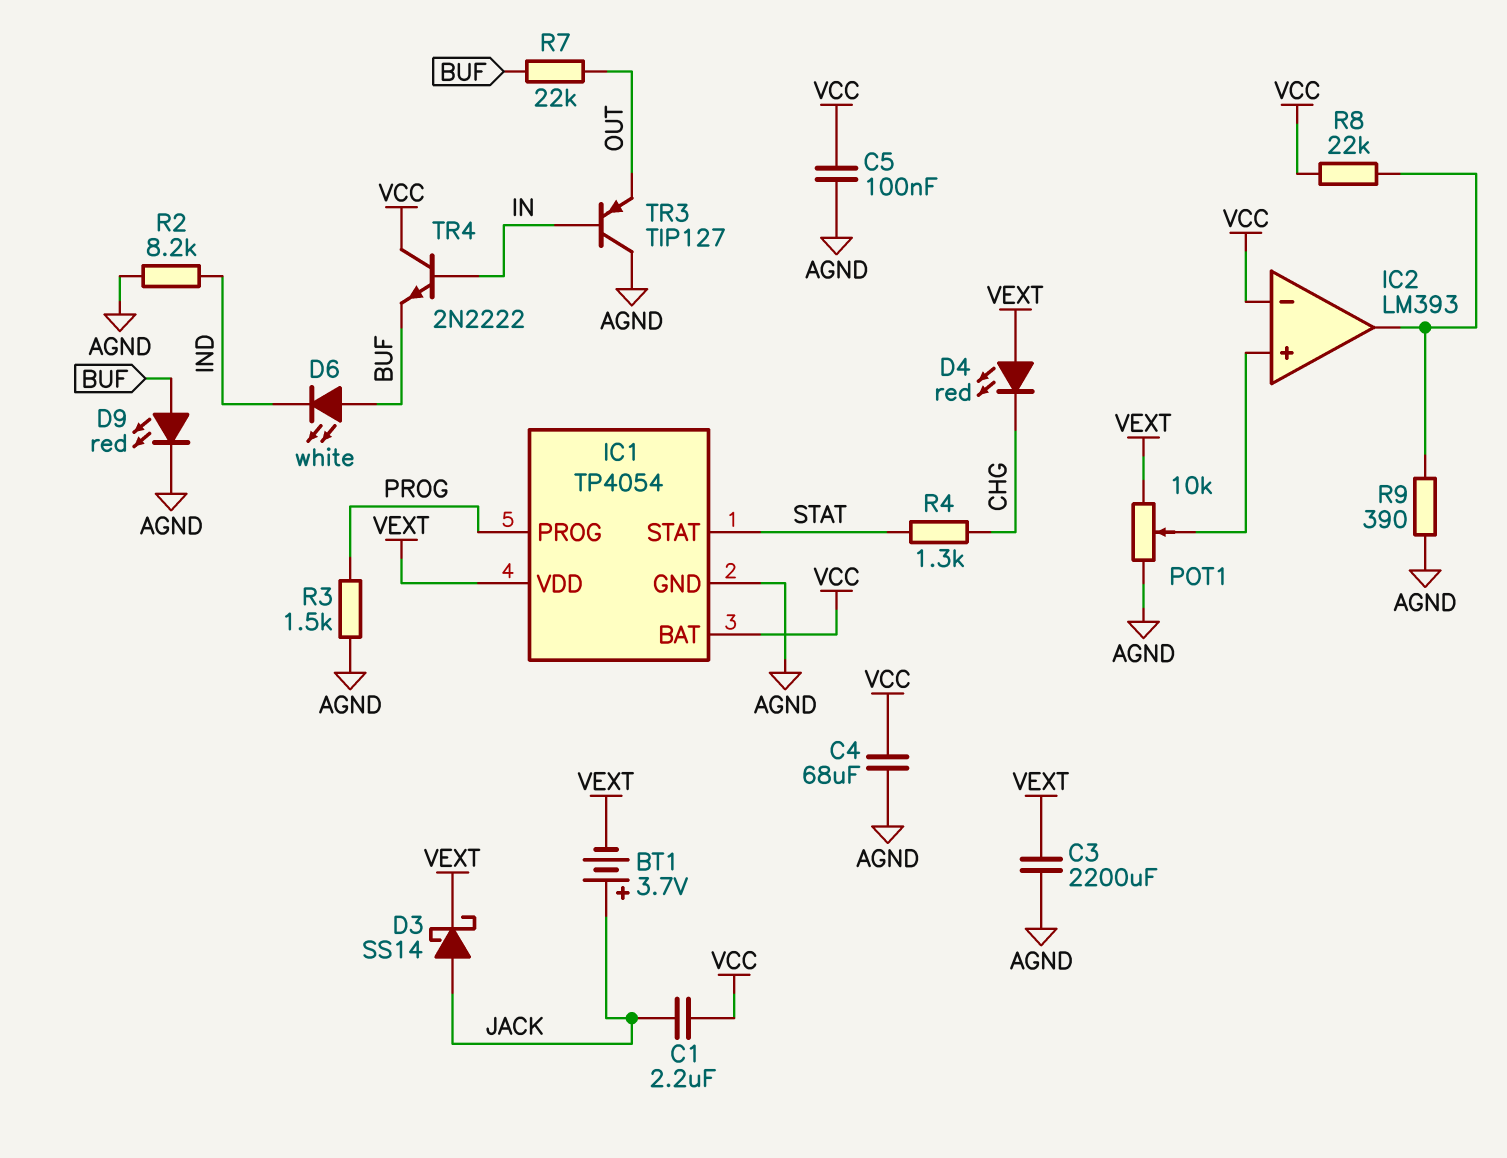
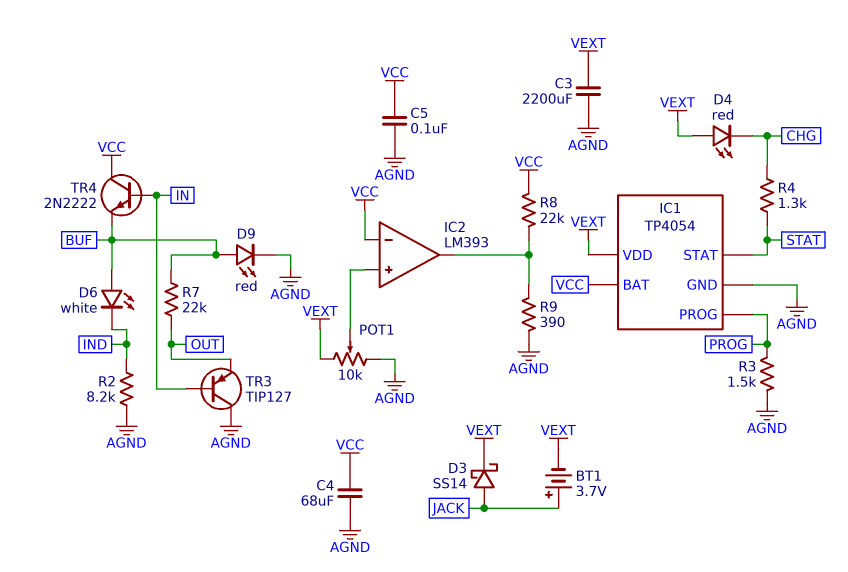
C1: 2.2uF (JACK, VCC) -> none

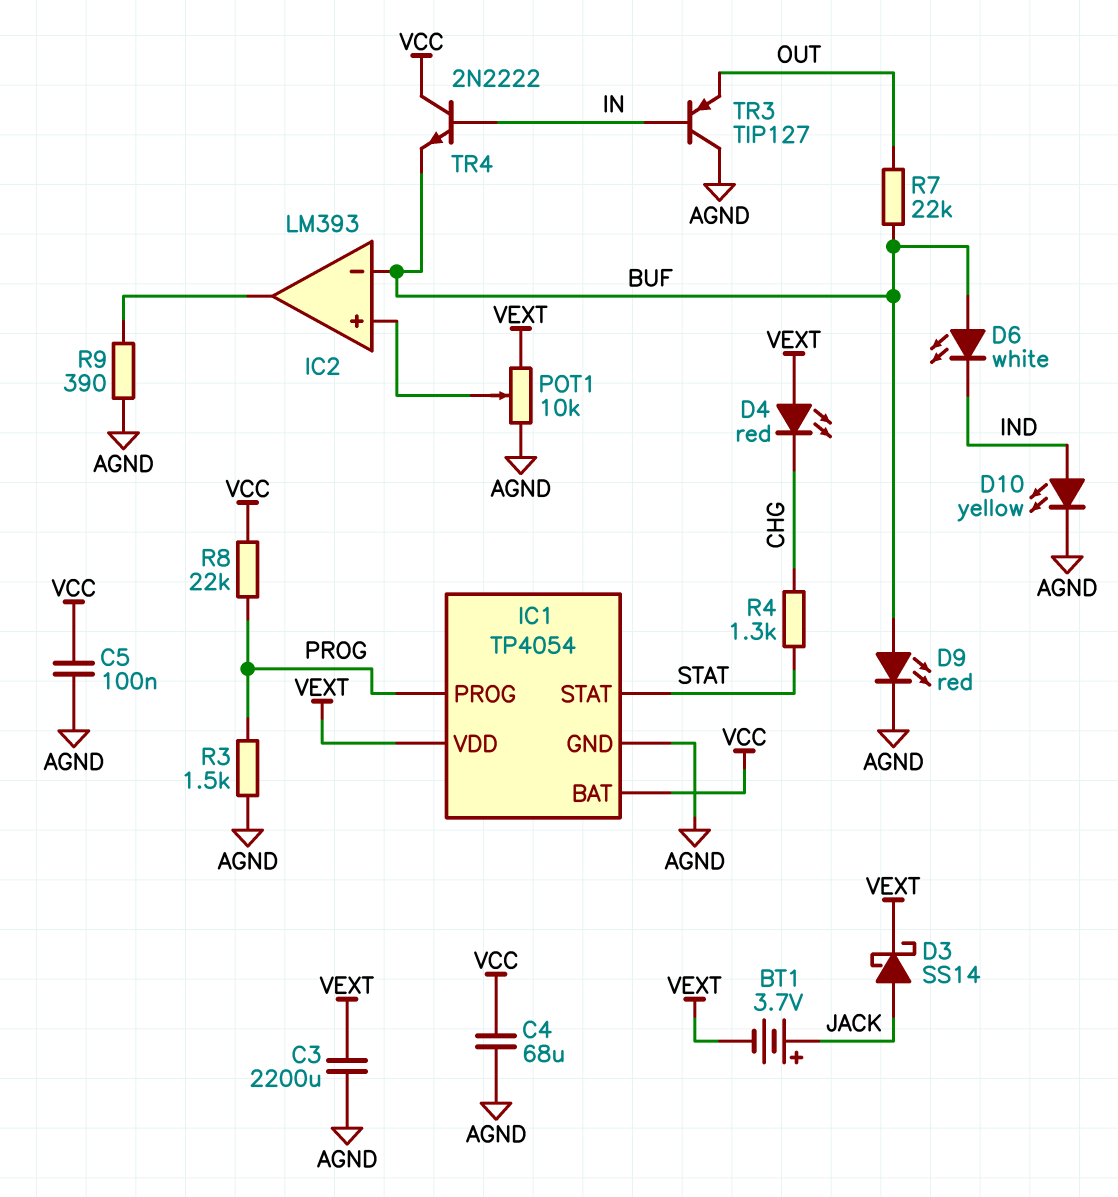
D10: none -> LED yellow (A IND, K AGND)
IC2 pin in-: VCC -> BUF
R2: 8.2k (AGND, IND) -> none
R8: 22k (IC2/out, VCC) -> 22k (PROG, VCC)

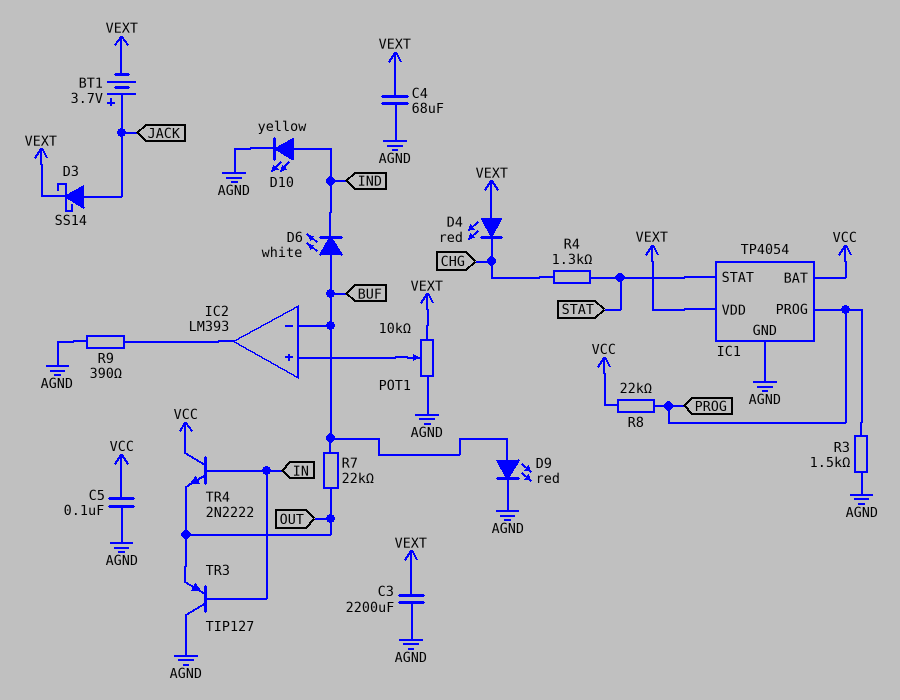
C4: 68uF (AGND, VCC) -> 68uF (AGND, VEXT)
TR4: NPN 2N2222 (B IN, C VCC, E BUF) -> NPN 2N2222 (B IN, C VCC, E OUT)

